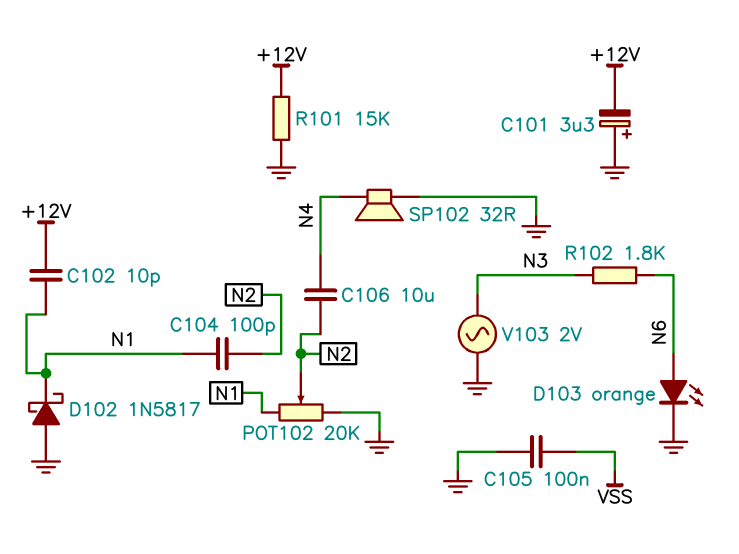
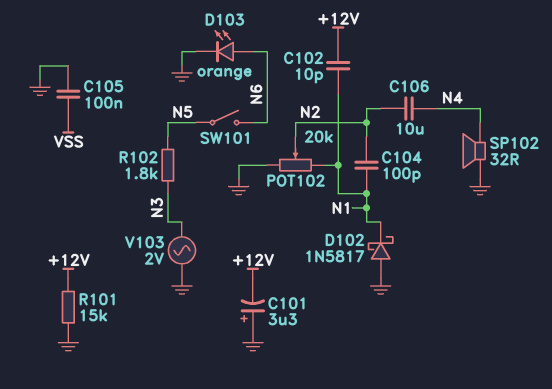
R102: 1.8k (N3, N6) -> 1.8k (N3, N5)
SW101: none -> switch (N5, N6)

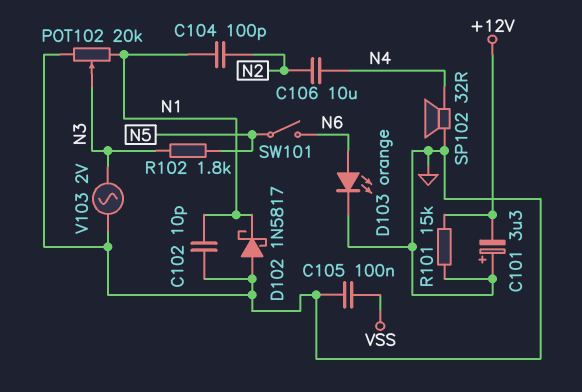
C102: 10pF (+12V, N1) -> 10pF (GND, N1)
POT102: 20k (GND, N1, wiper N2) -> 20k (GND, N1, wiper N3)

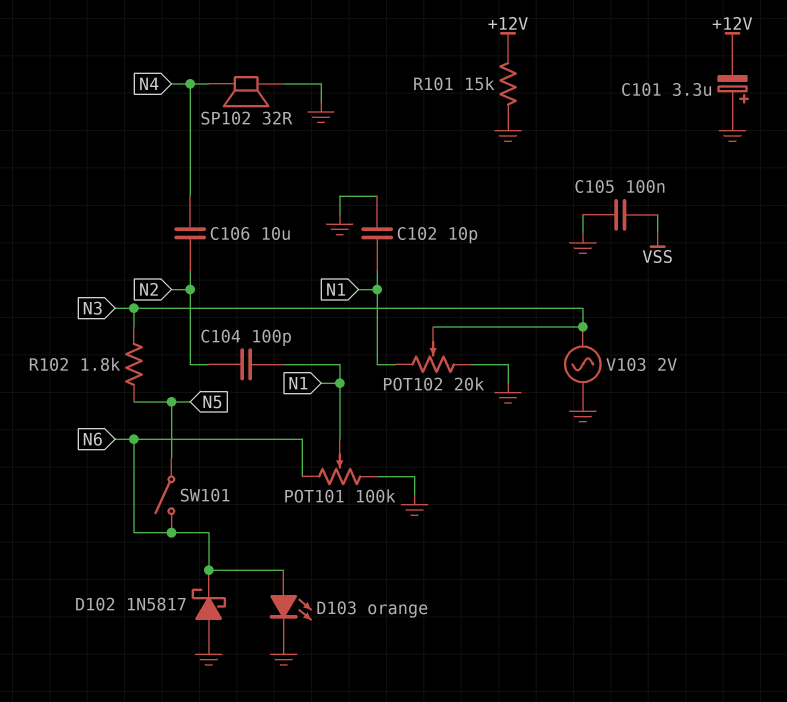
D102: schottky 1N5817 (A GND, K N1) -> schottky 1N5817 (A GND, K N6)
POT101: none -> 100k (GND, N6, wiper N1)

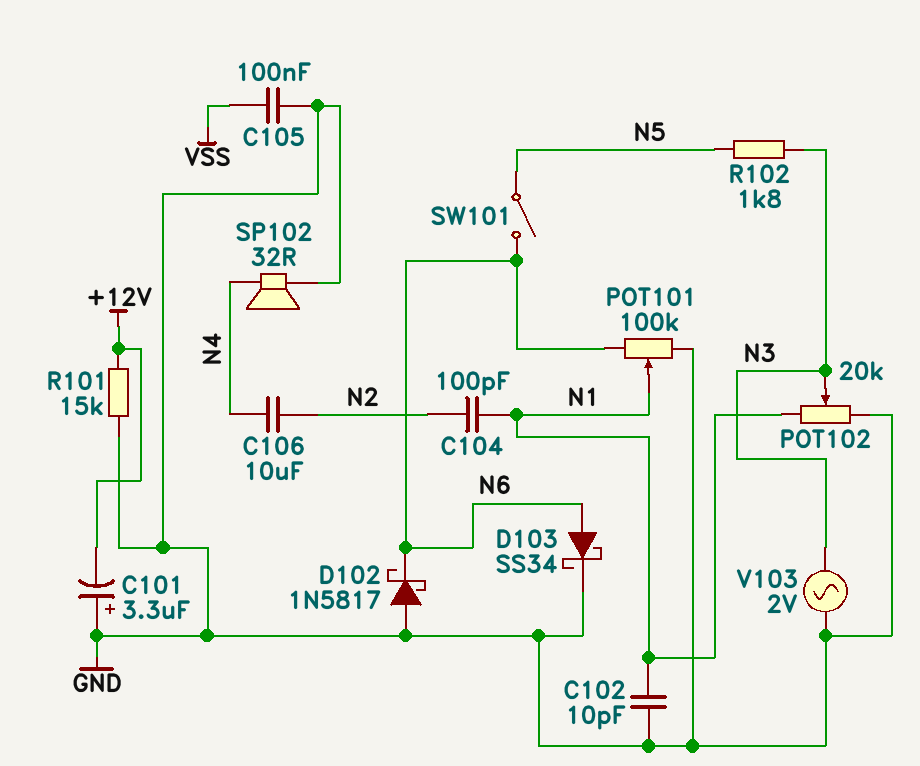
D103: LED orange (A N6, K GND) -> schottky SS34 (A N6, K GND)

